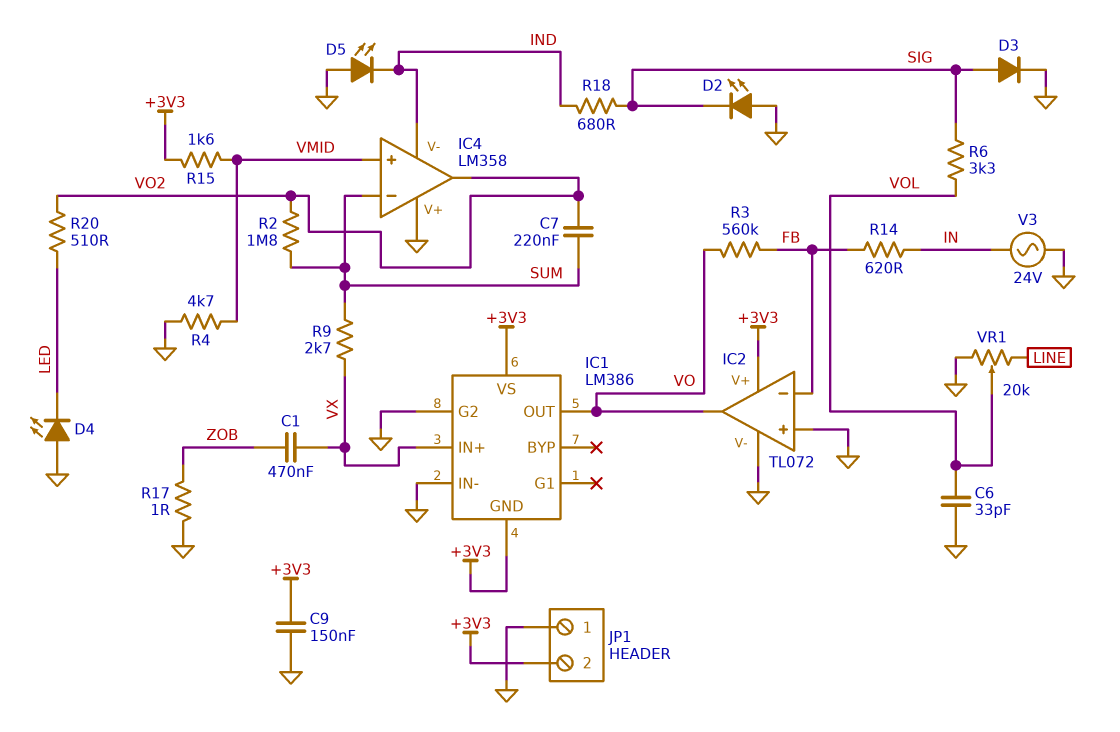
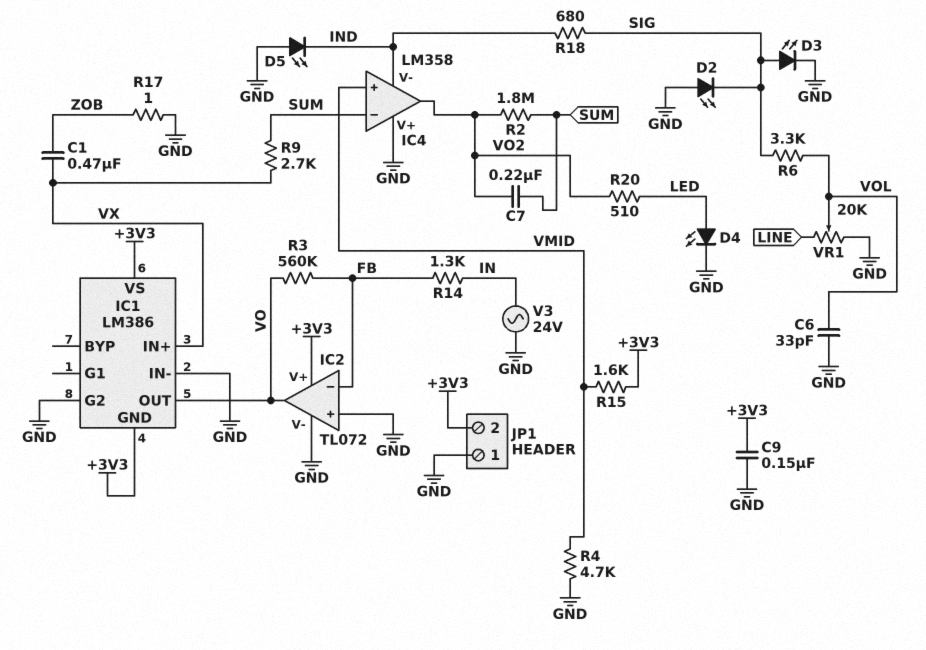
D3: diode (A SIG, K GND) -> LED (A SIG, K GND)
D4: LED (A GND, K LED) -> LED (A LED, K GND)
R14: 620 (FB, IN) -> 1.3k (FB, IN)

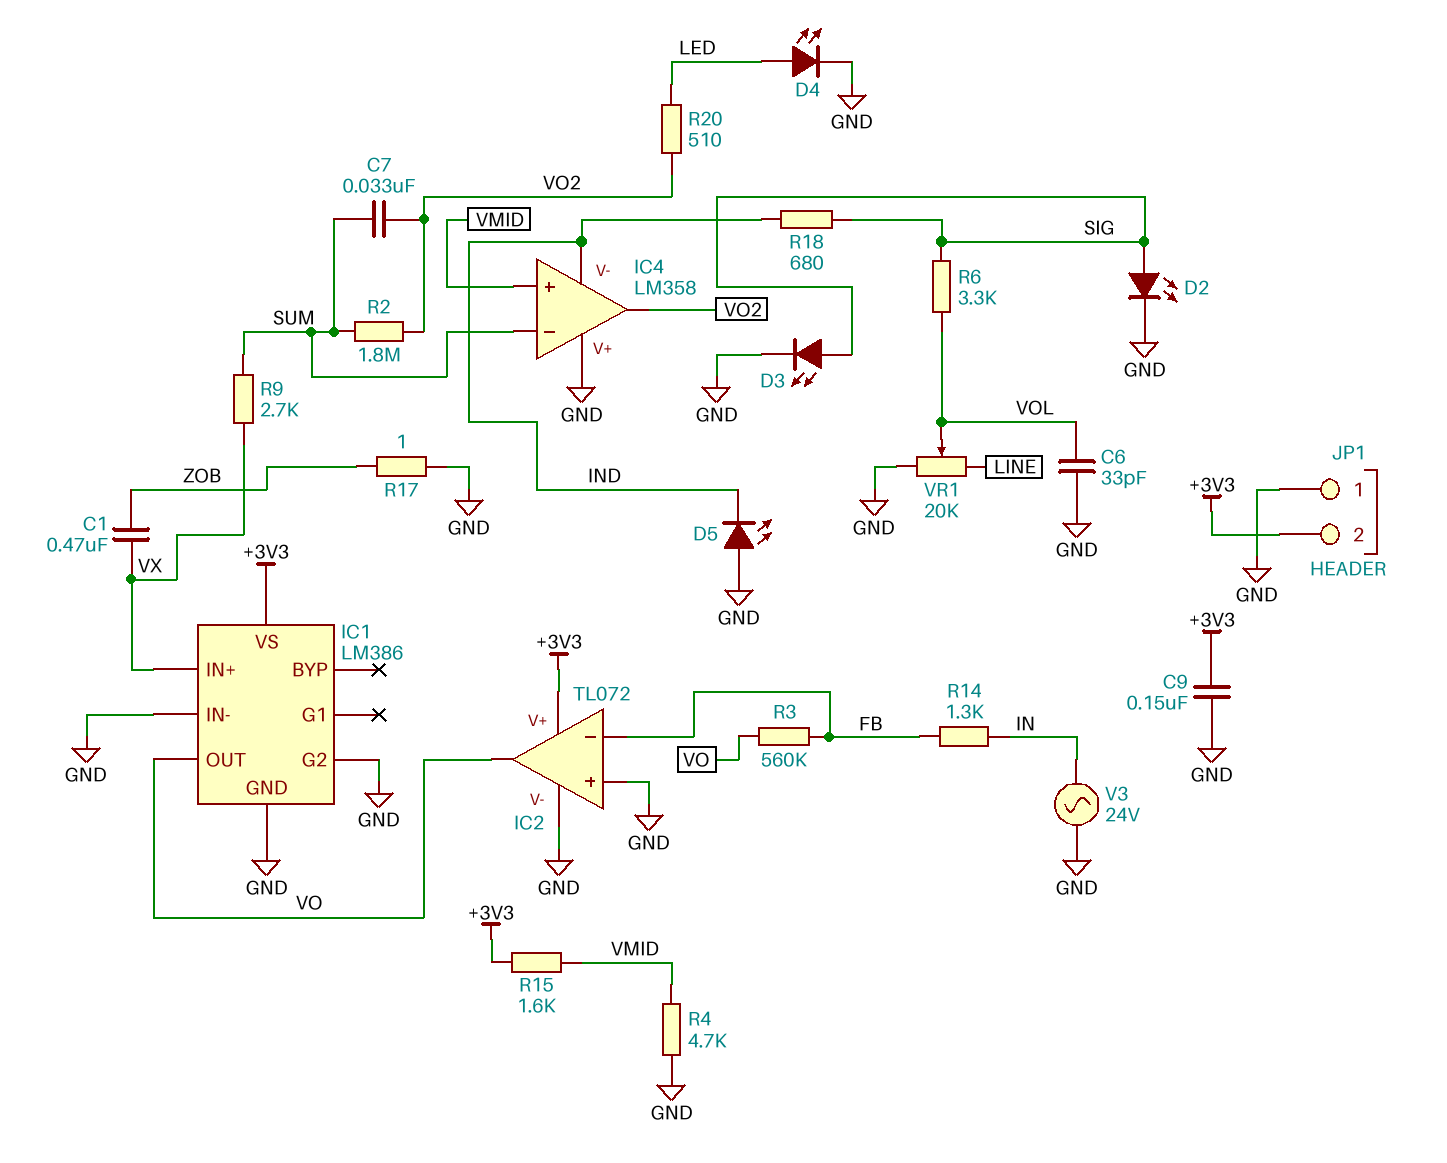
C7: 220nF (SUM, VO2) -> 33nF (SUM, VO2)
D2: LED (A GND, K SIG) -> LED (A SIG, K GND)
IC1 pin GND: +3V3 -> GND

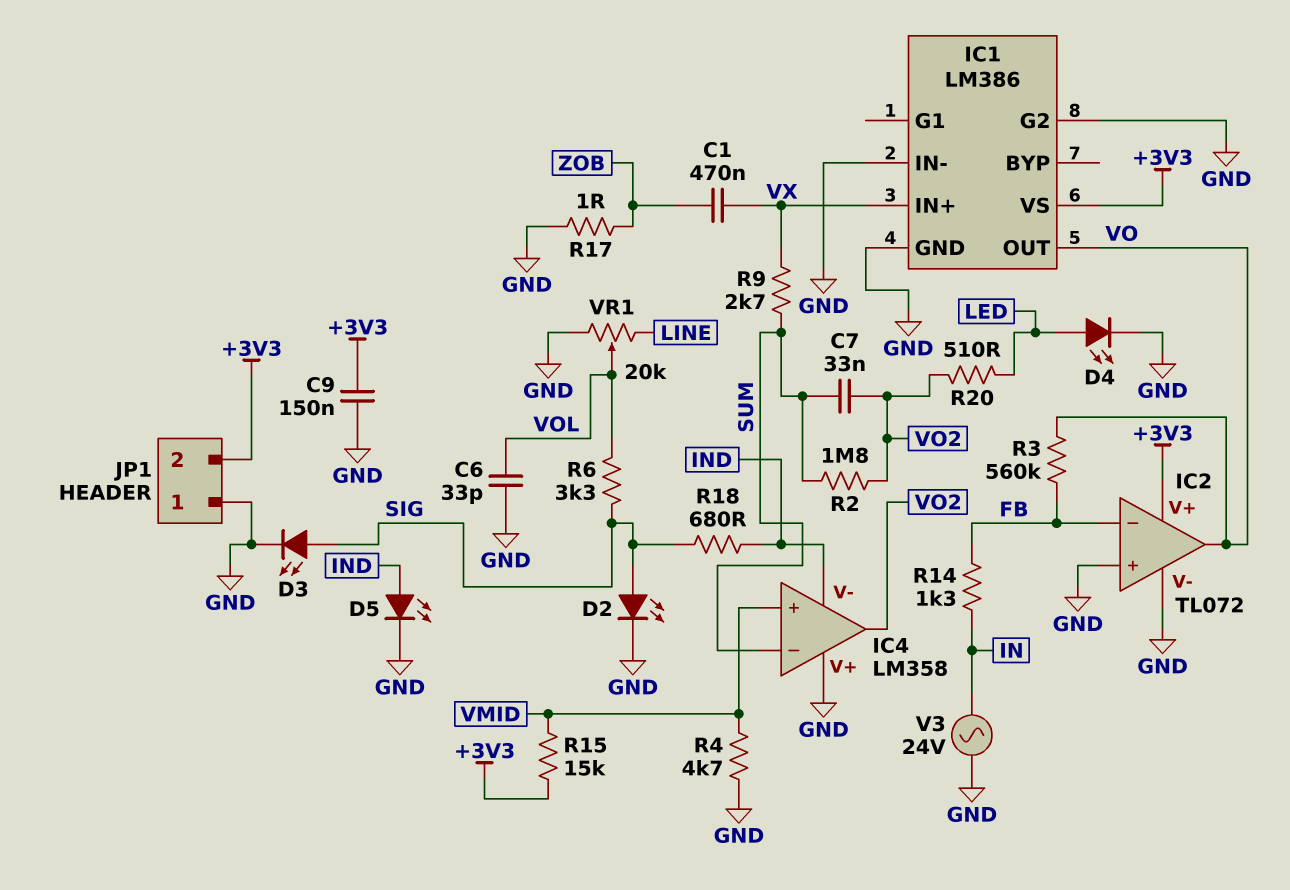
D5: LED (A GND, K IND) -> LED (A IND, K GND)
R15: 1.6k (+3V3, VMID) -> 15k (+3V3, VMID)

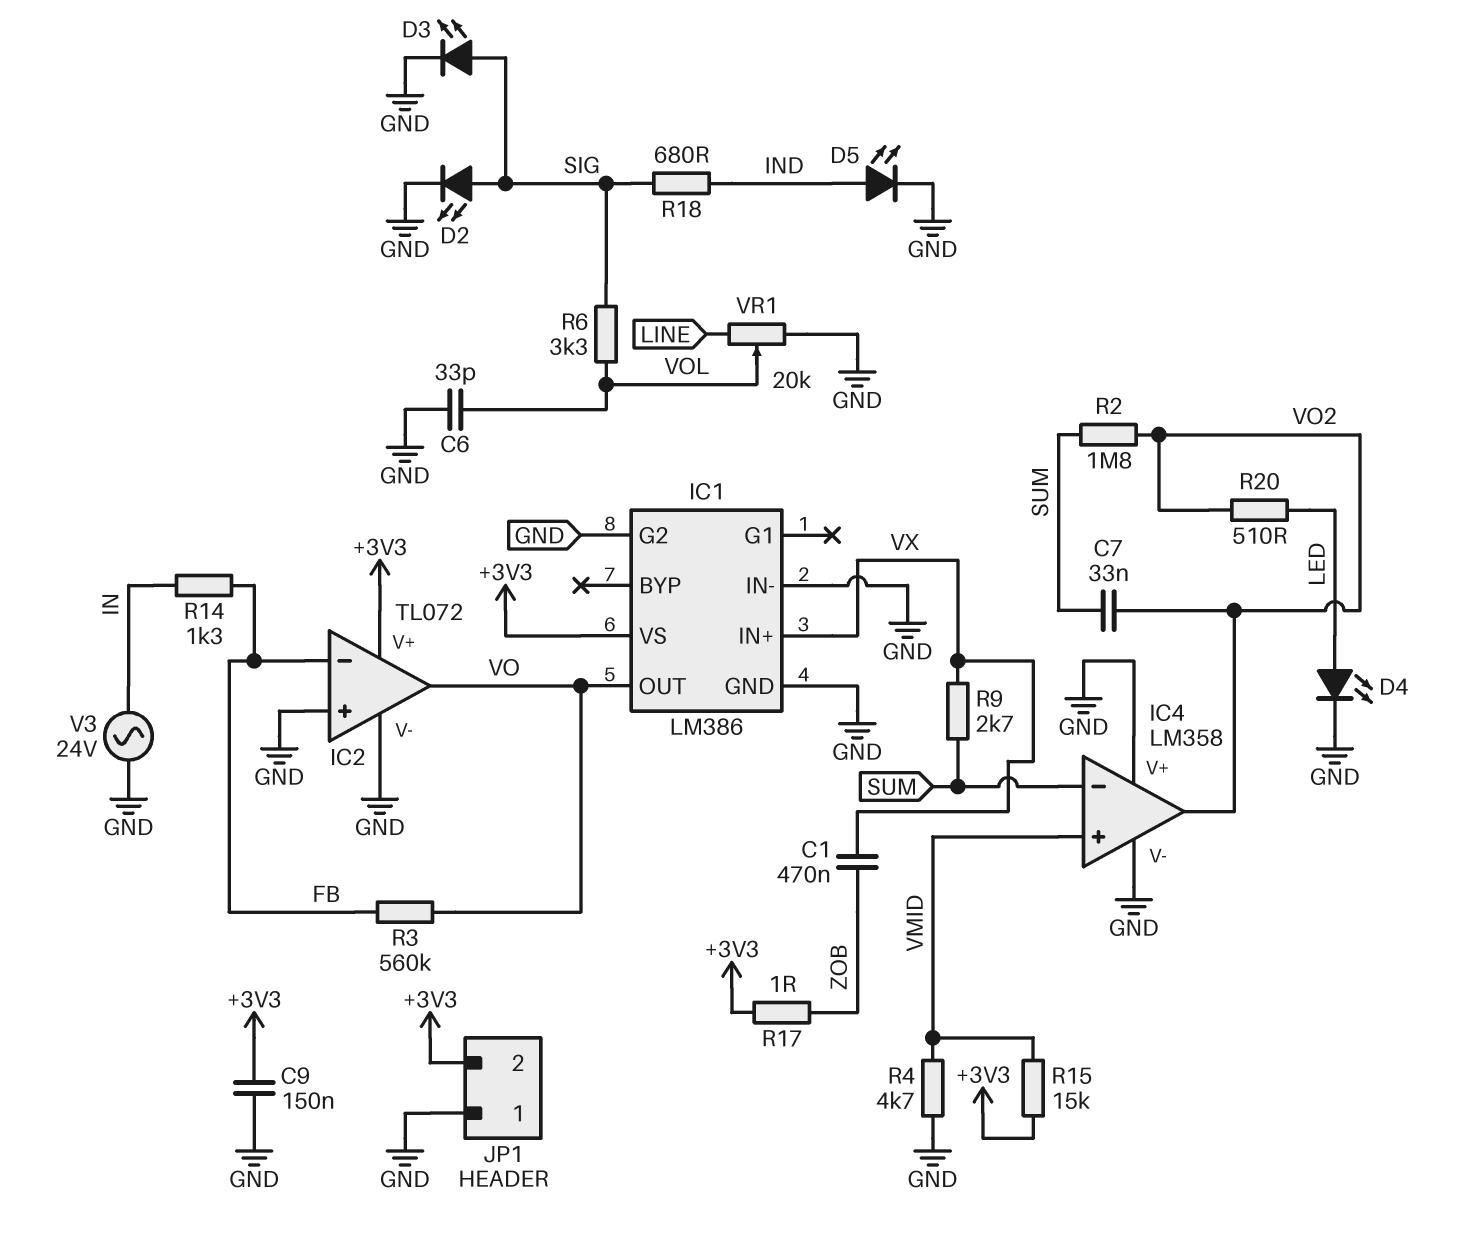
IC4 pin V-: IND -> GND
R17: 1 (GND, ZOB) -> 1 (+3V3, ZOB)

